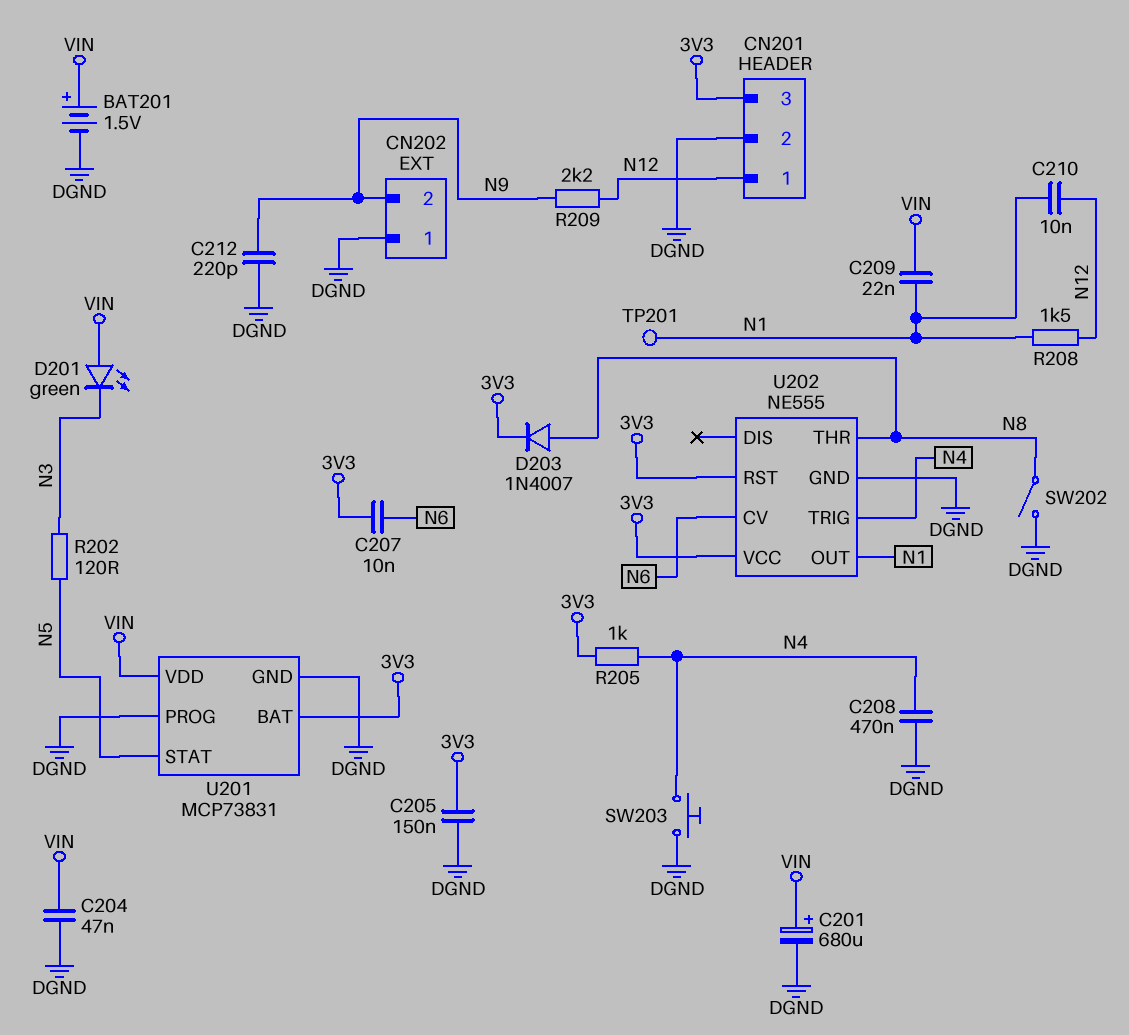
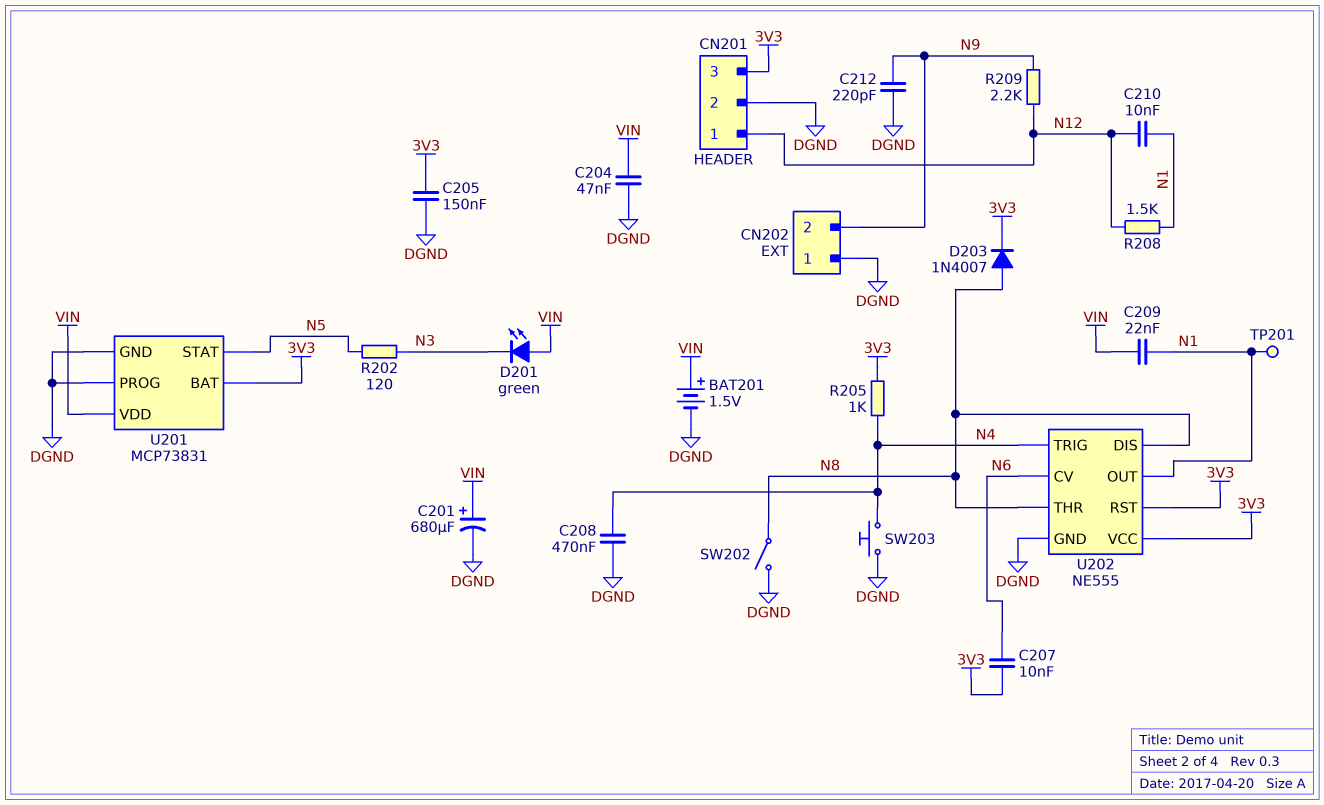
U202 pin DIS: none -> N8

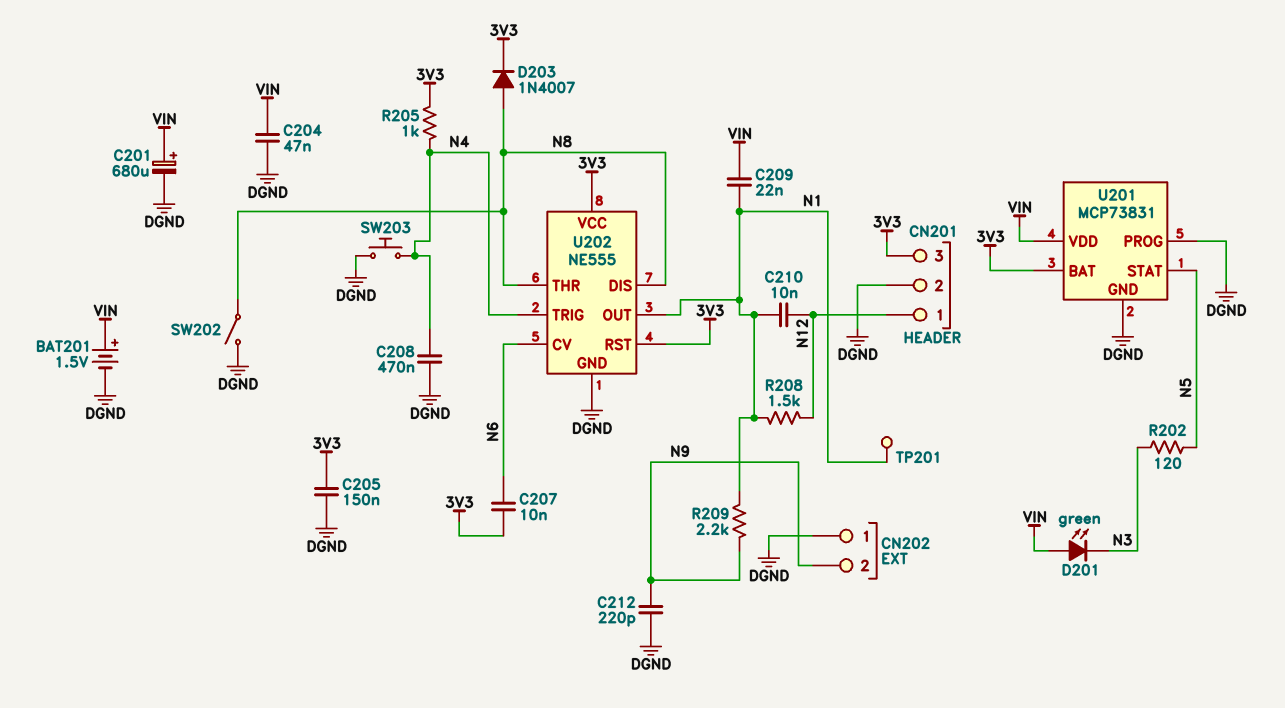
R209: 2.2k (N9, N12) -> 2.2k (N1, N9)

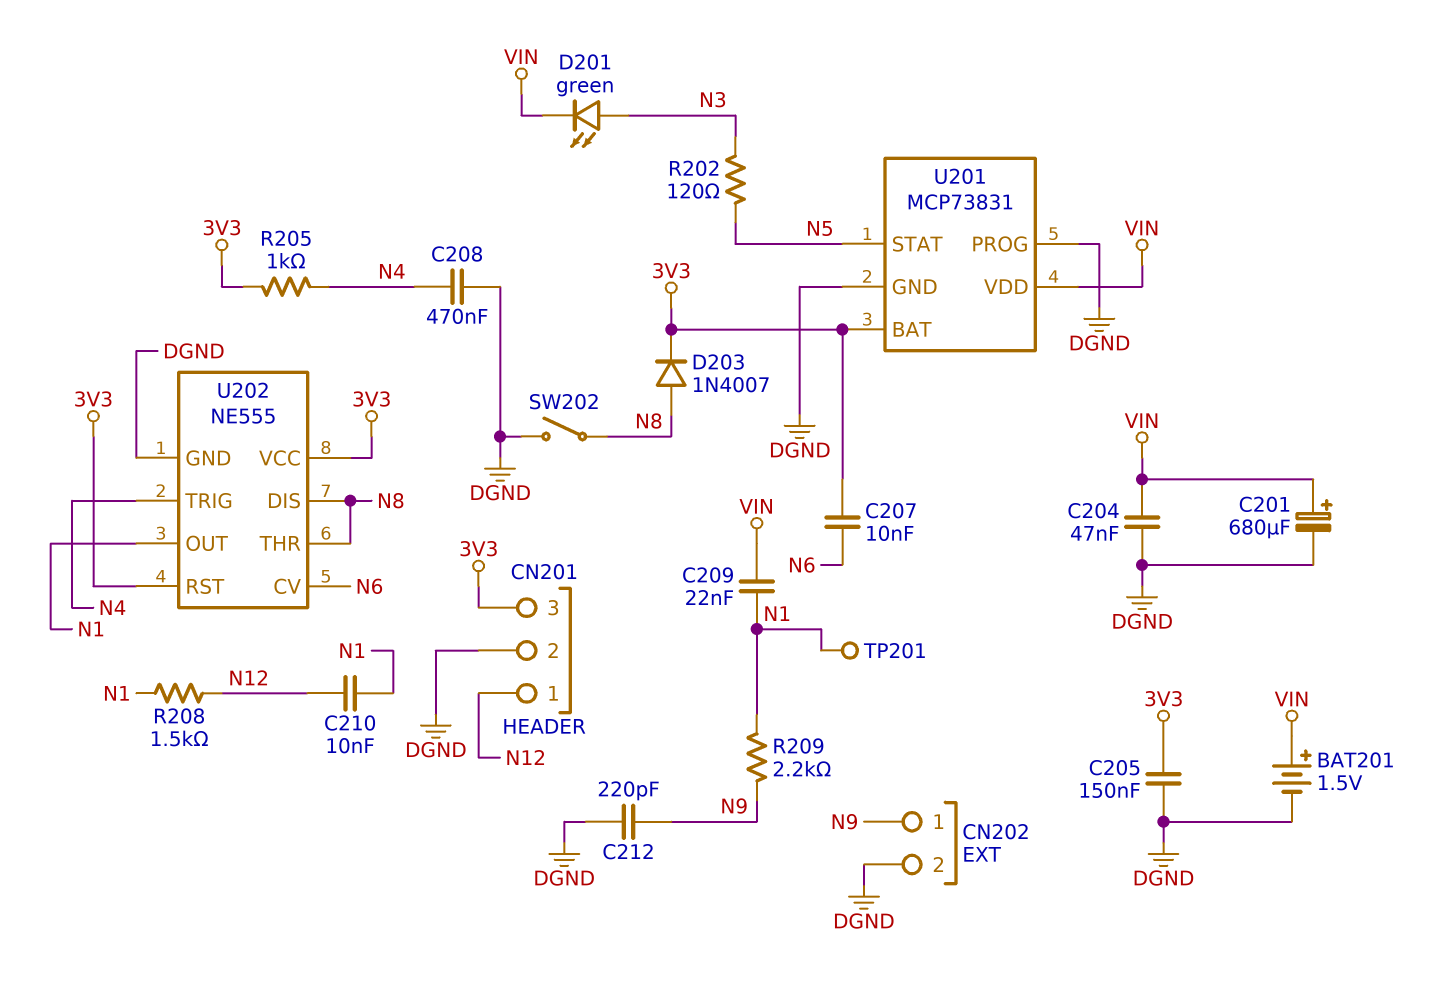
CN202 pin 1: DGND -> N9
CN202 pin 2: N9 -> DGND
D201: LED green (A VIN, K N3) -> LED green (A N3, K VIN)
SW203: button (DGND, N4) -> none

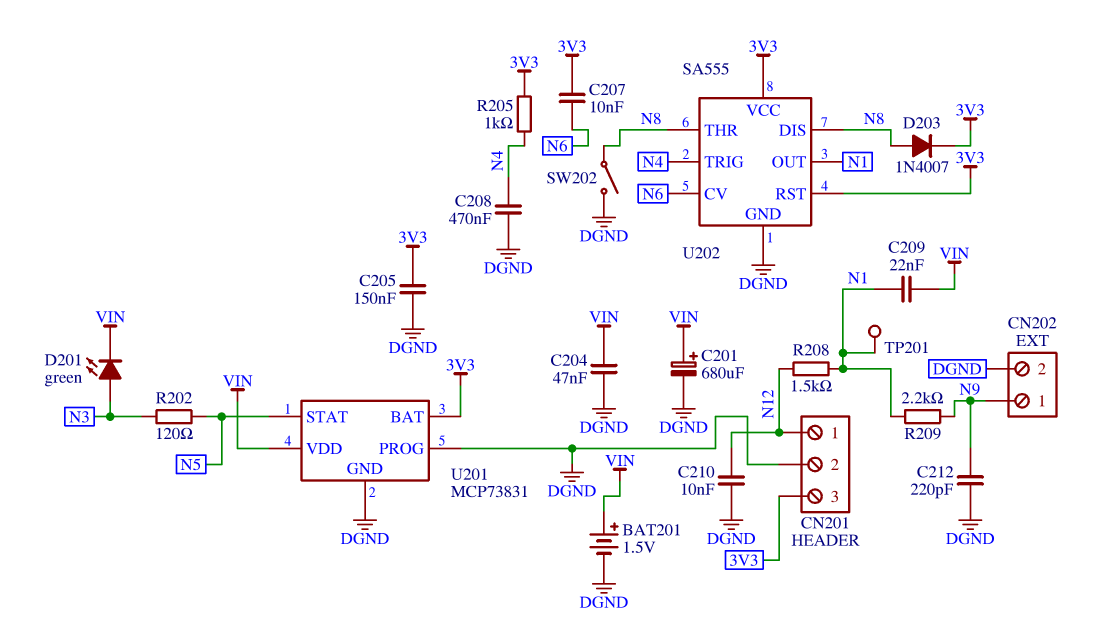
C210: 10nF (N1, N12) -> 10nF (DGND, N12)
U202: NE555 -> SA555

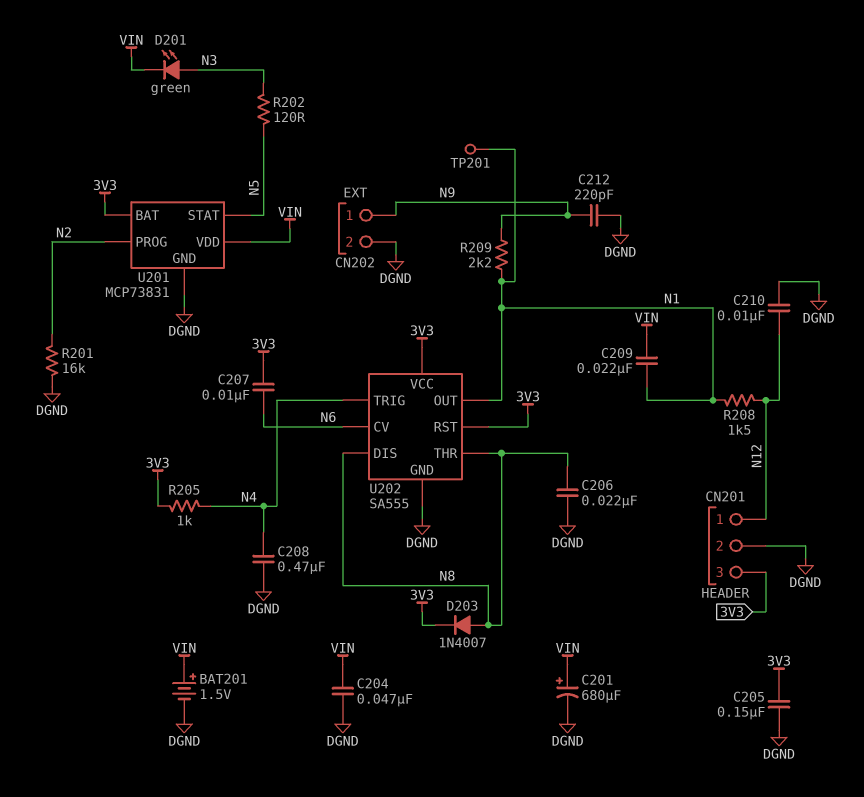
C206: none -> 22nF (DGND, N8)
R201: none -> 16k (DGND, N2)
SW202: switch (DGND, N8) -> none
U201 pin PROG: DGND -> N2

